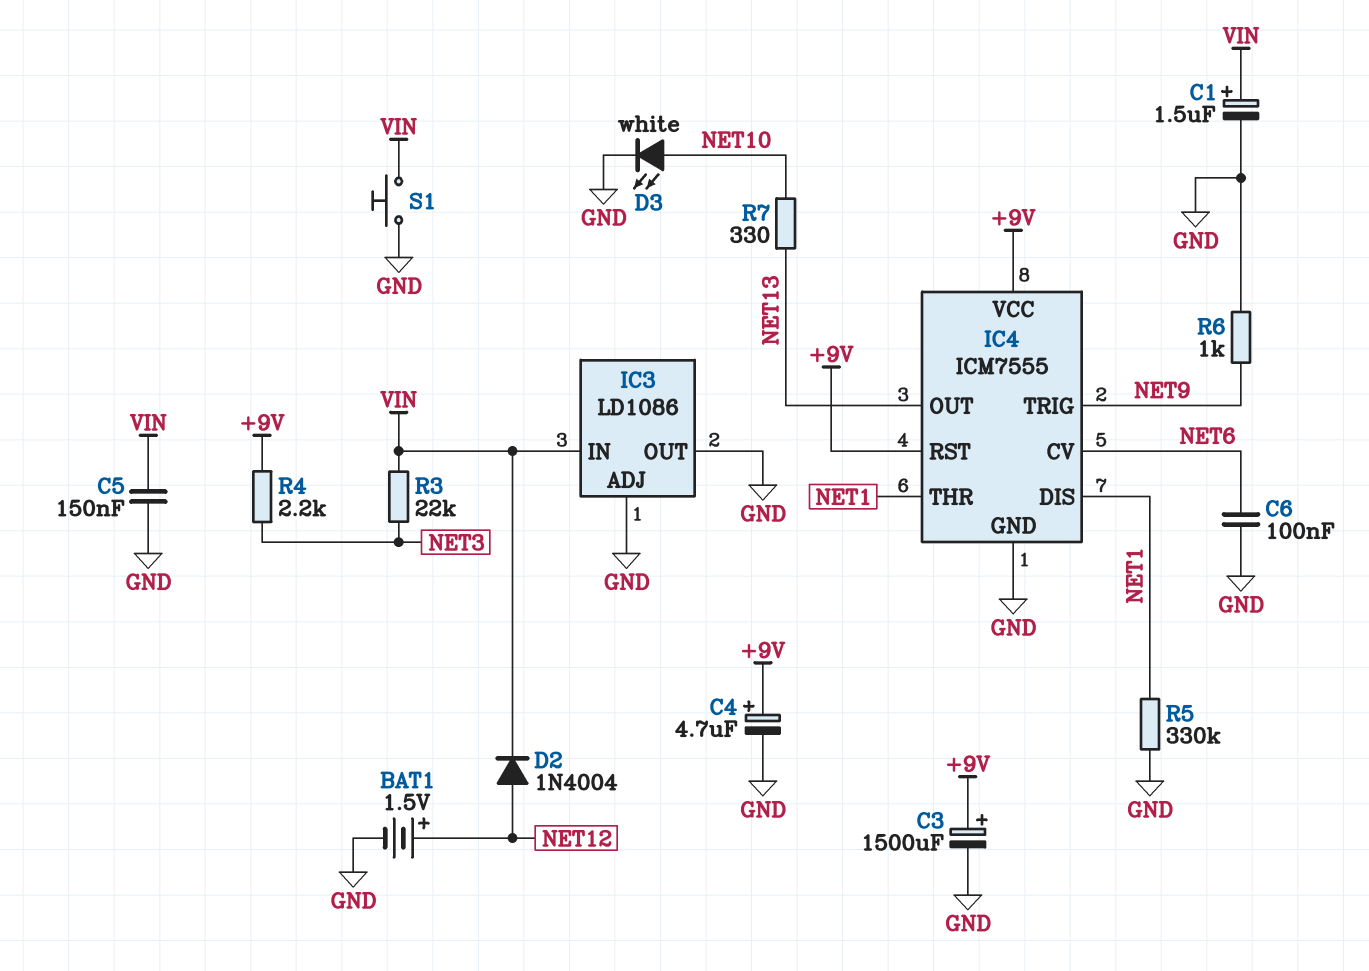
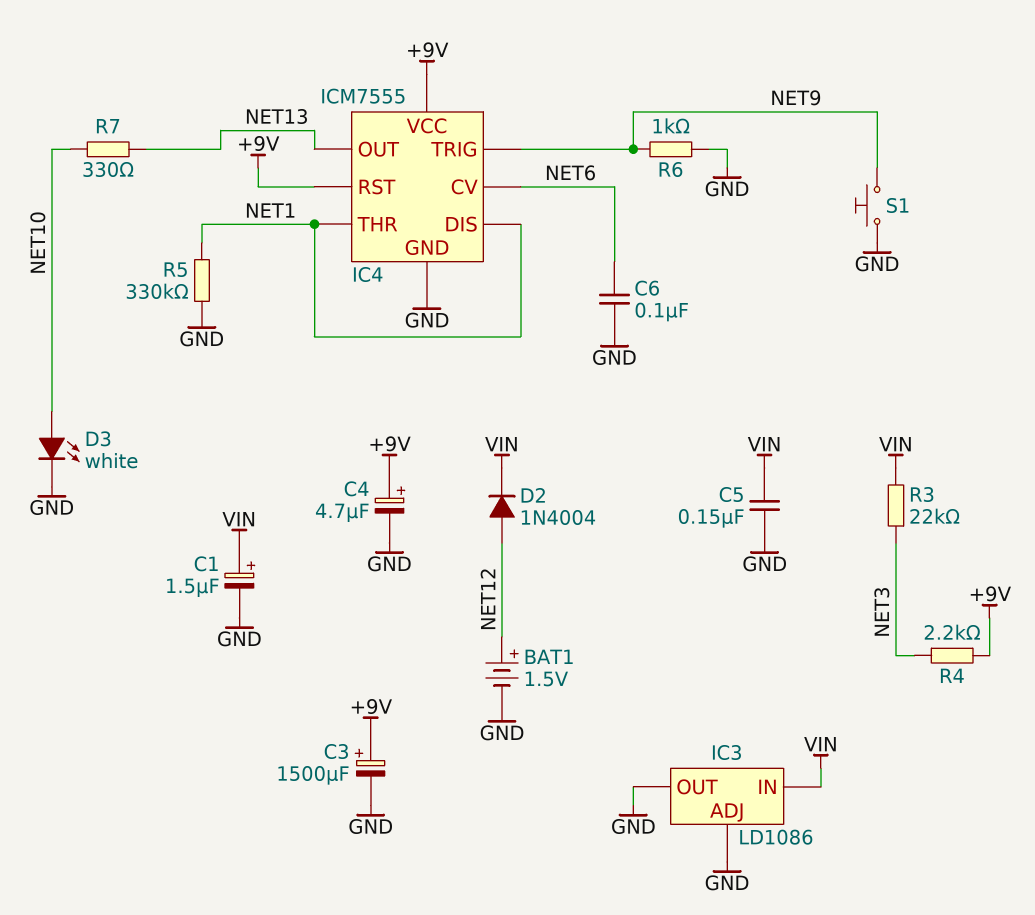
S1: button (GND, VIN) -> button (GND, NET9)

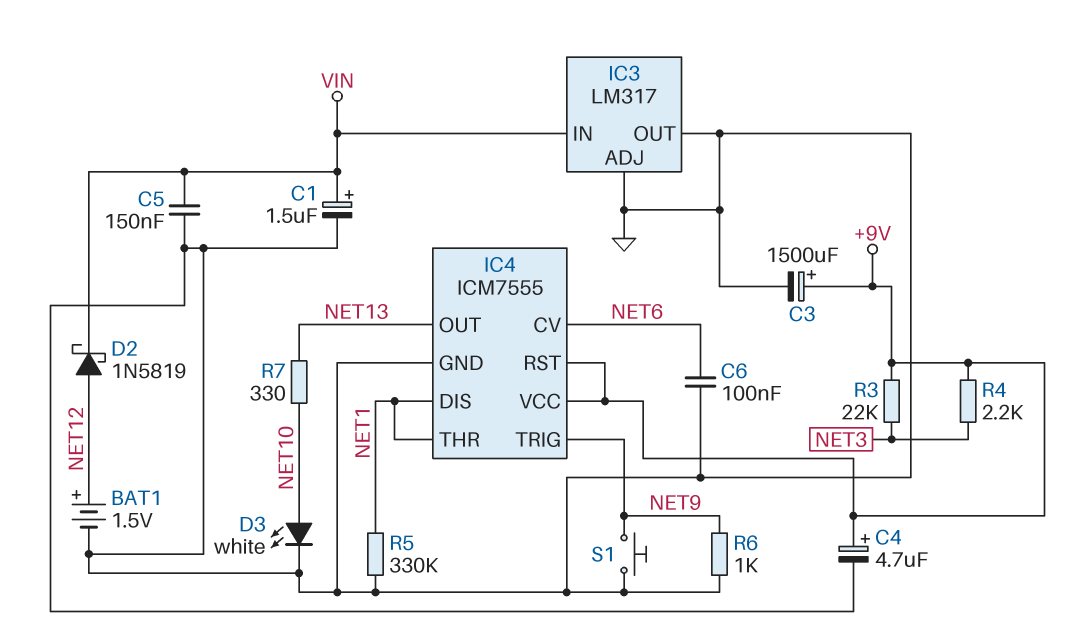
D2: diode 1N4004 (A NET12, K VIN) -> schottky 1N5819 (A NET12, K VIN)
IC3: LD1086 -> LM317
R3: 22k (NET3, VIN) -> 22k (+9V, NET3)

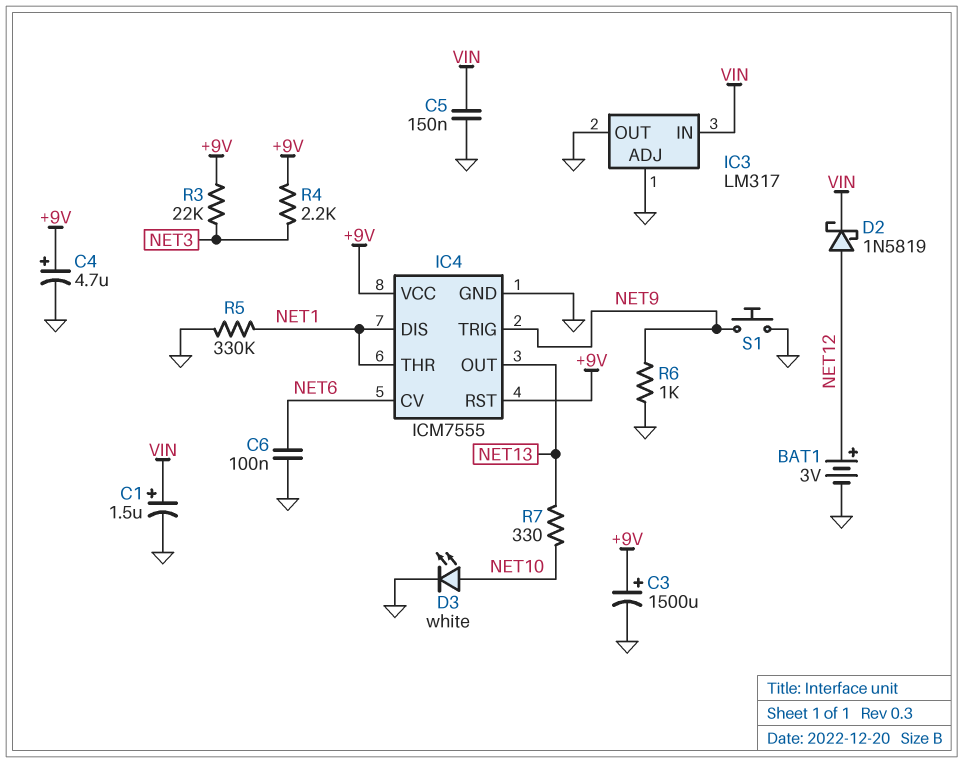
BAT1: 1.5V (plus NET12, minus GND) -> 3V (plus NET12, minus GND)

